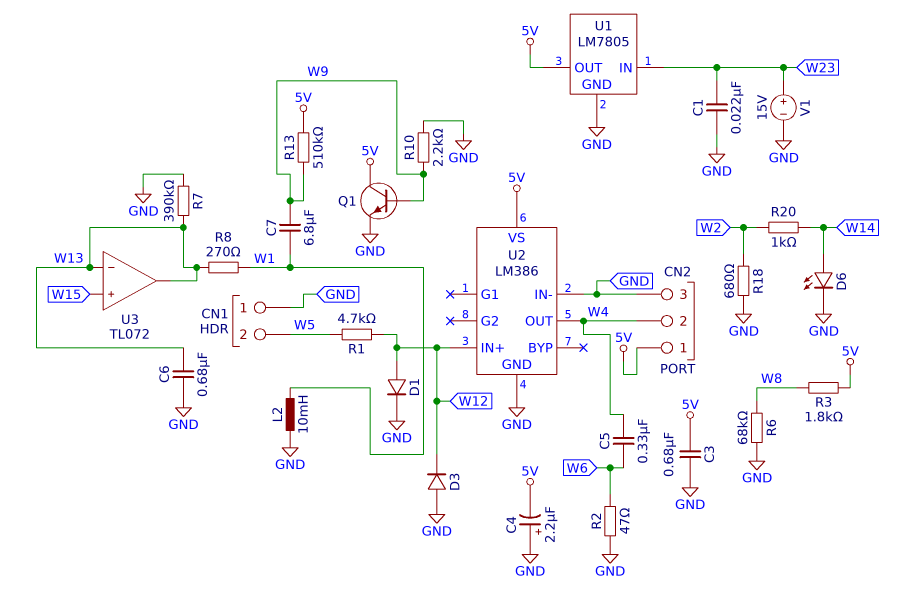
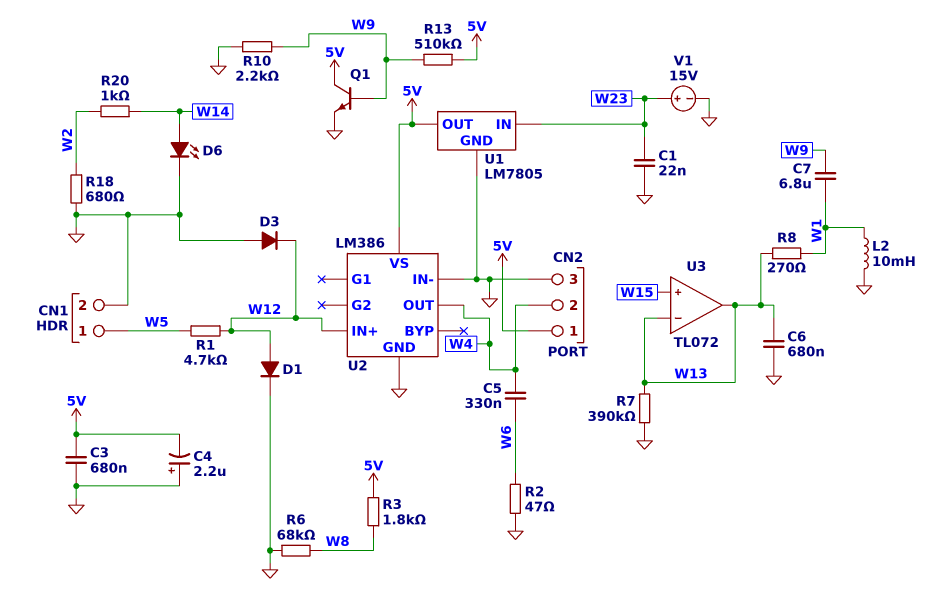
CN1 pin 1: GND -> W5
CN1 pin 2: W5 -> GND

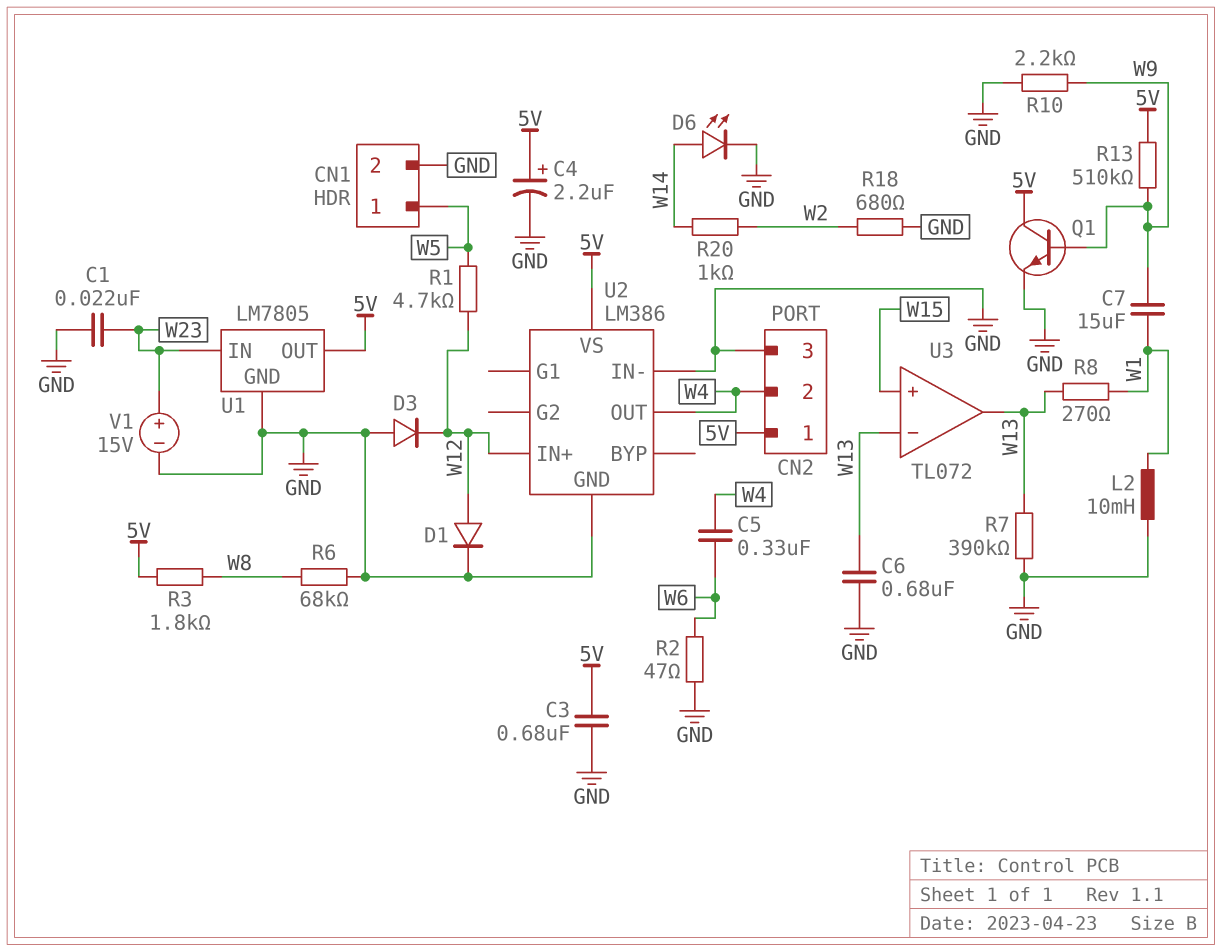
C4: 2.2uF (plus GND, minus 5V) -> 2.2uF (plus 5V, minus GND)
C7: 6.8uF (W1, W9) -> 15uF (W1, W9)

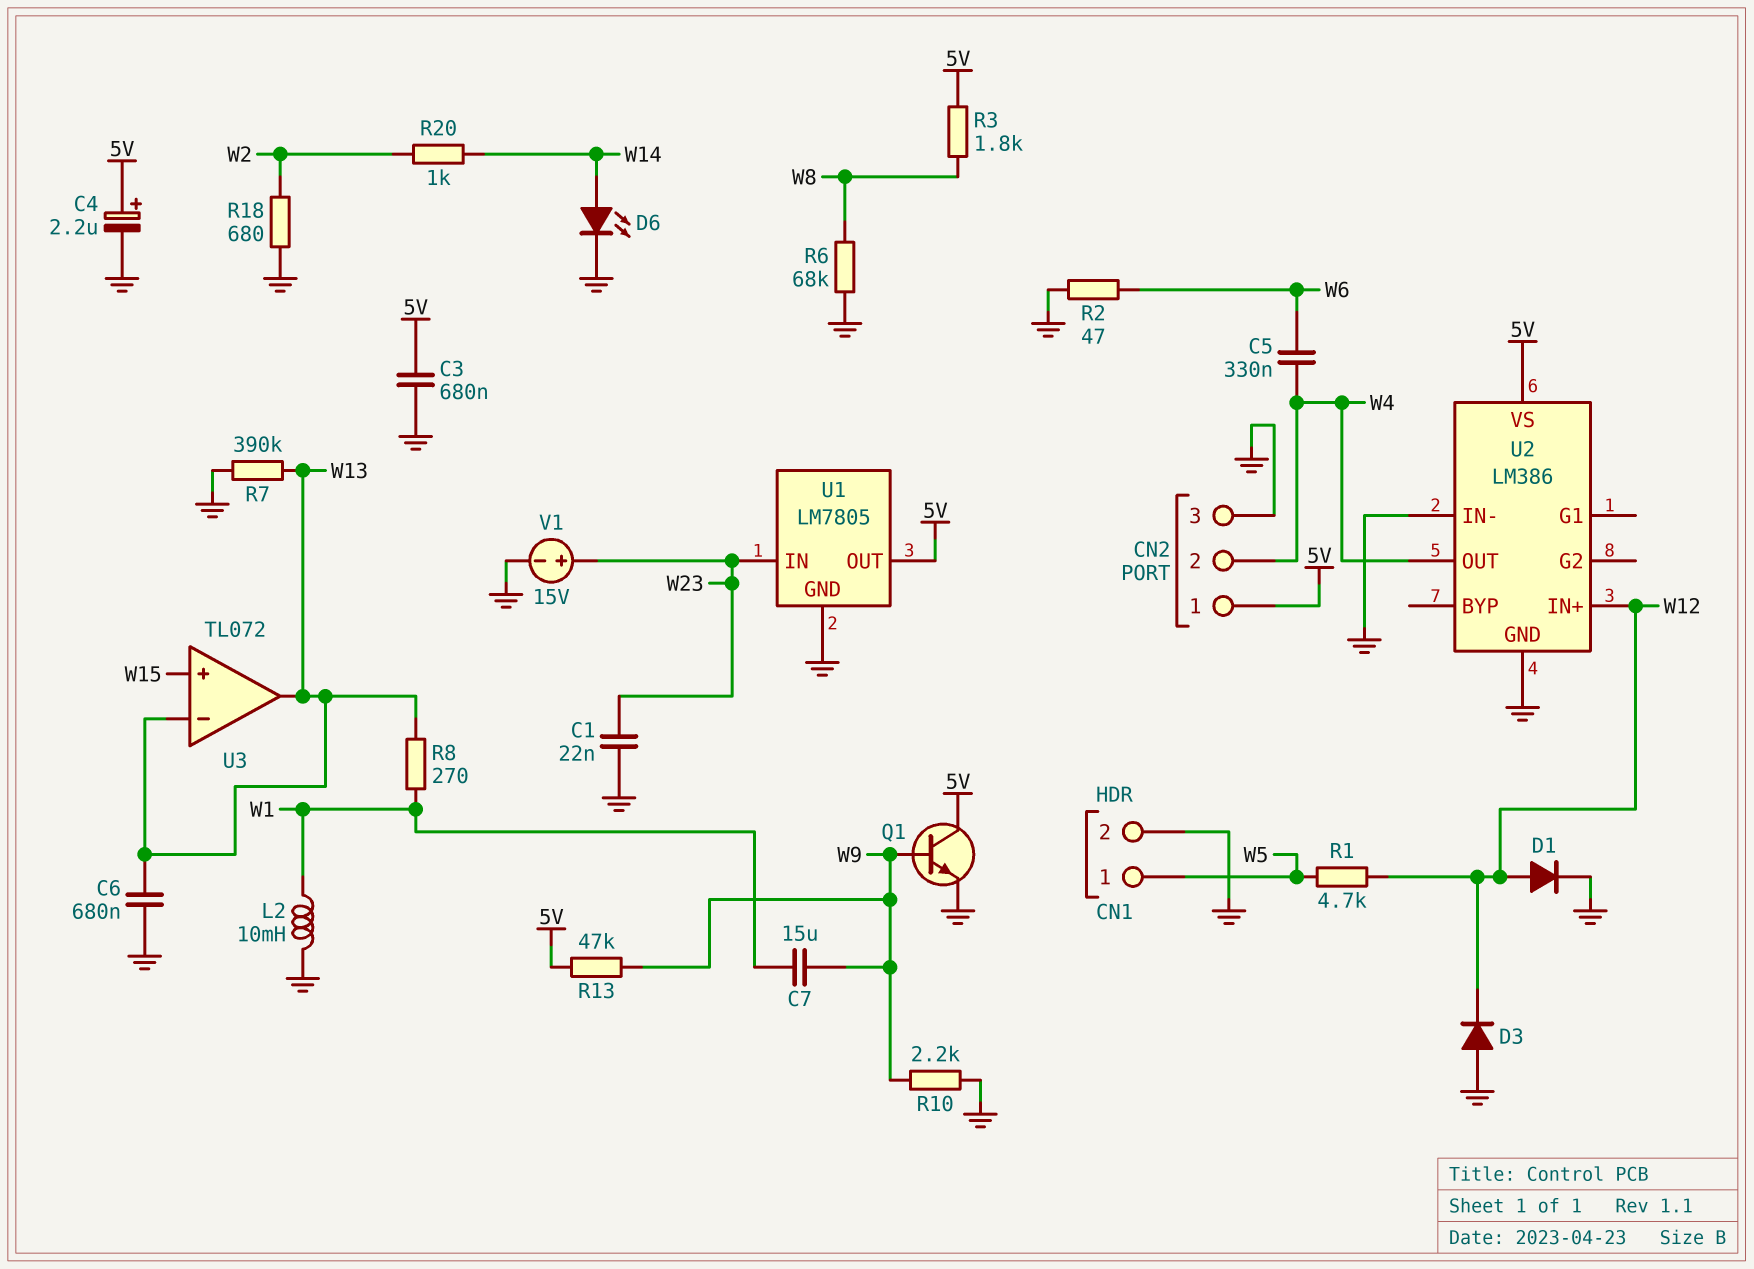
R13: 510k (5V, W9) -> 47k (5V, W9)

